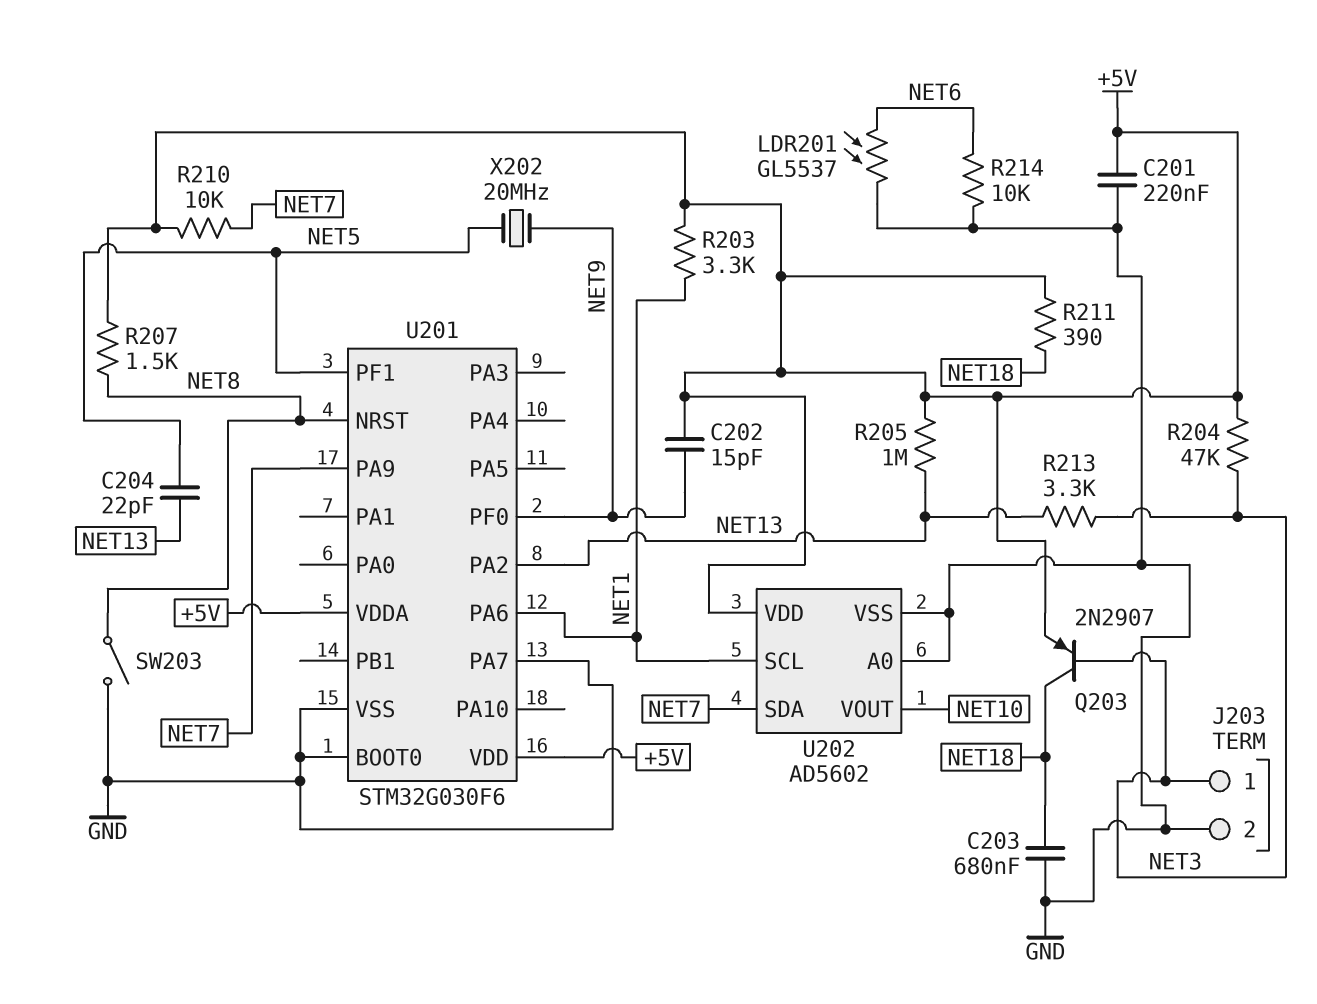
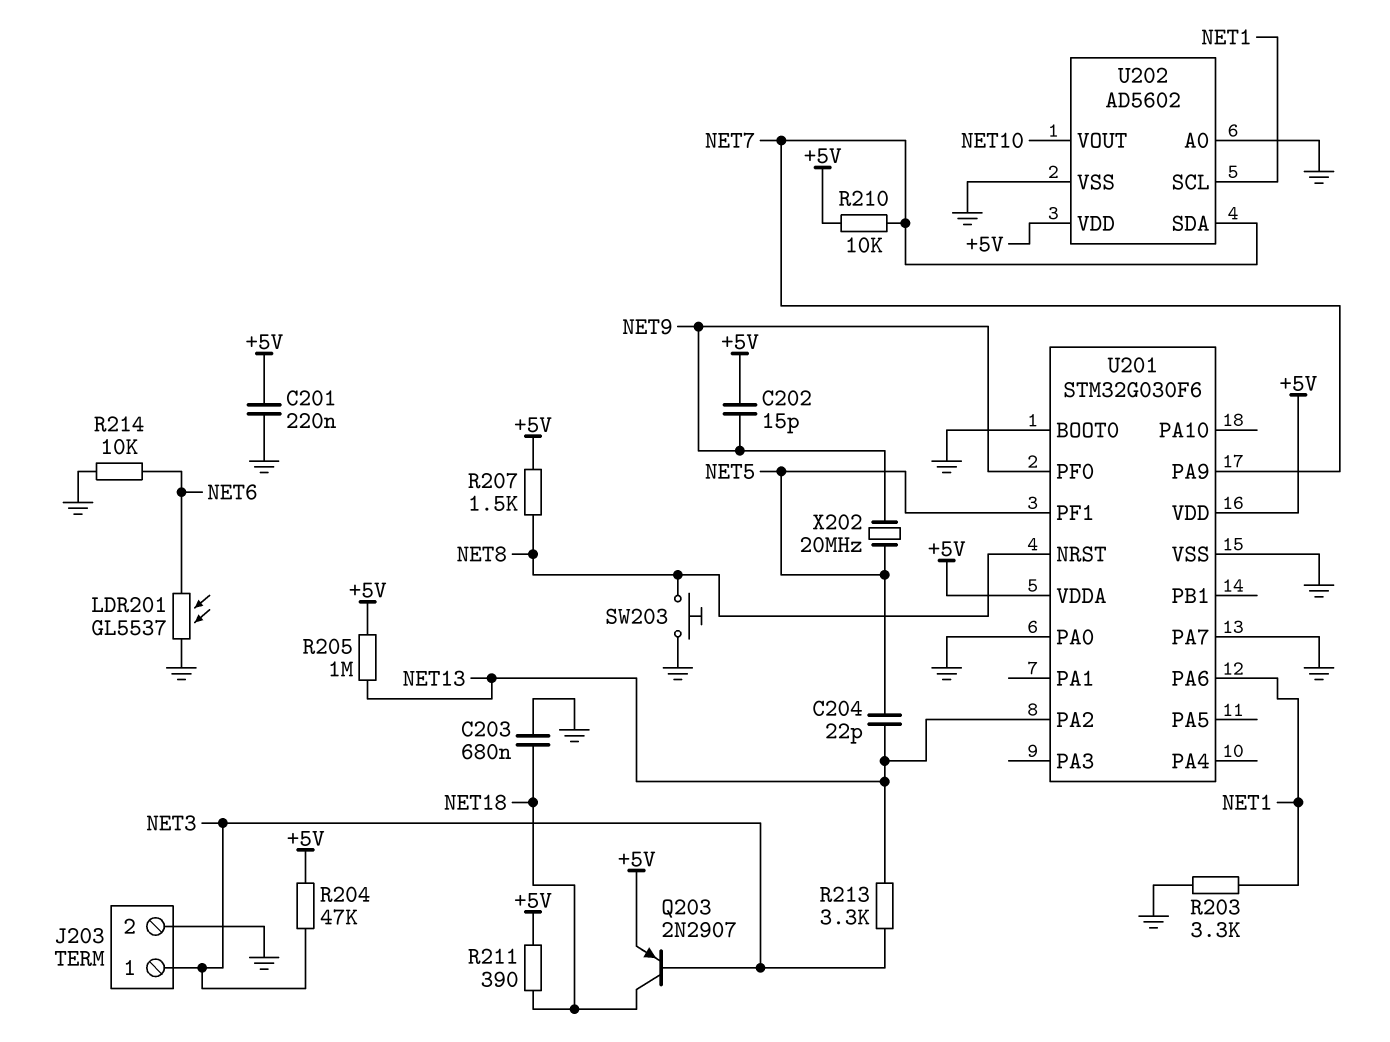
R203: 3.3k (+5V, NET1) -> 3.3k (GND, NET1)
SW203: switch (GND, NET8) -> button (GND, NET8)
U201 pin PA0: none -> GND

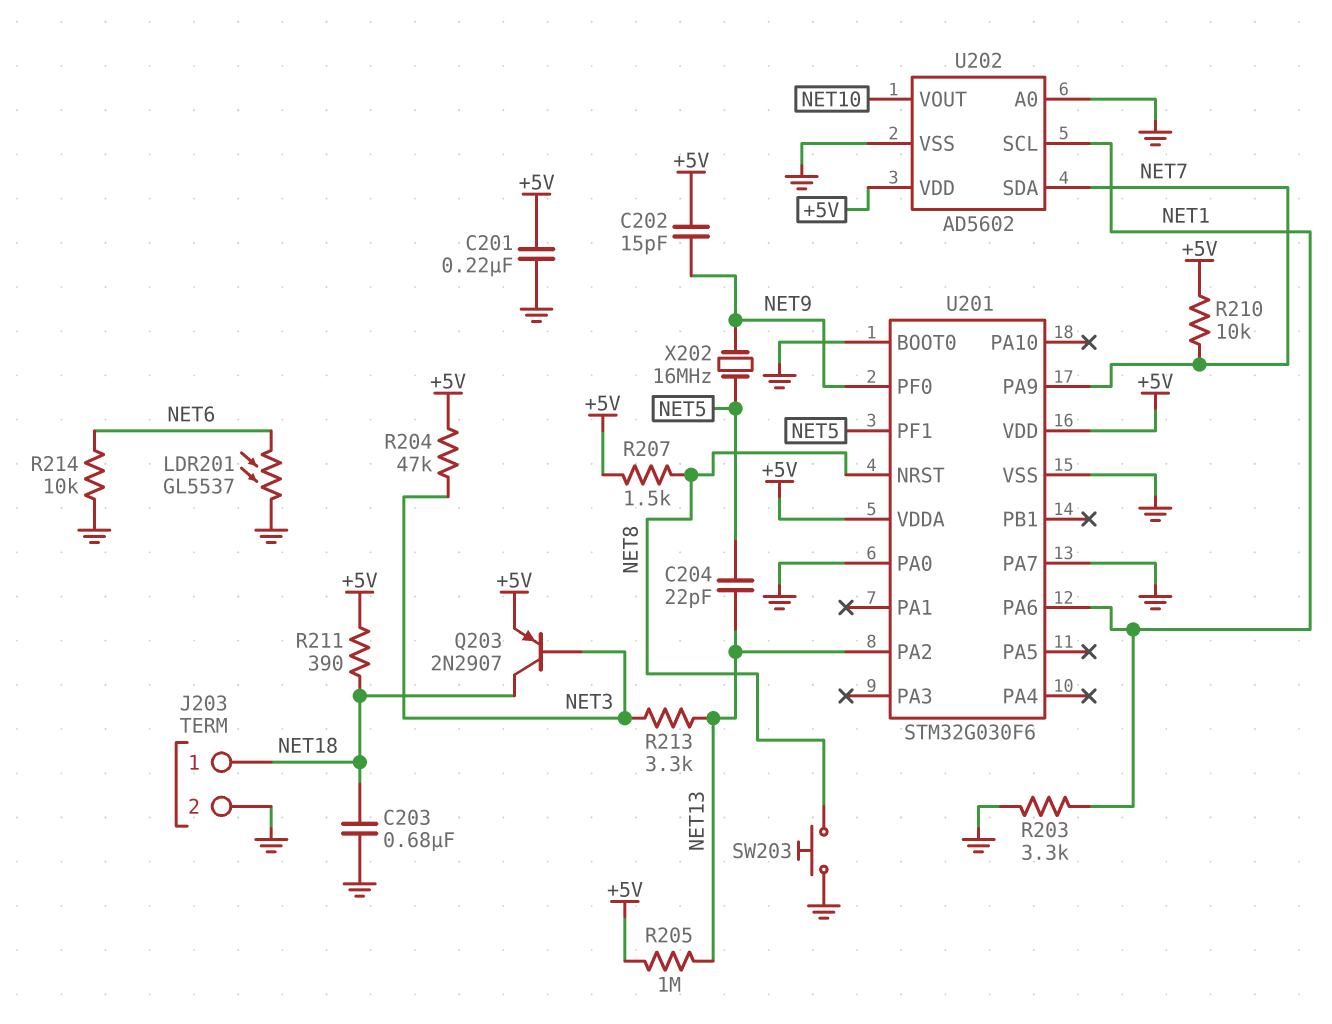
J203 pin 1: NET3 -> NET18
X202: 20MHz (NET5, NET9) -> 16MHz (NET5, NET9)

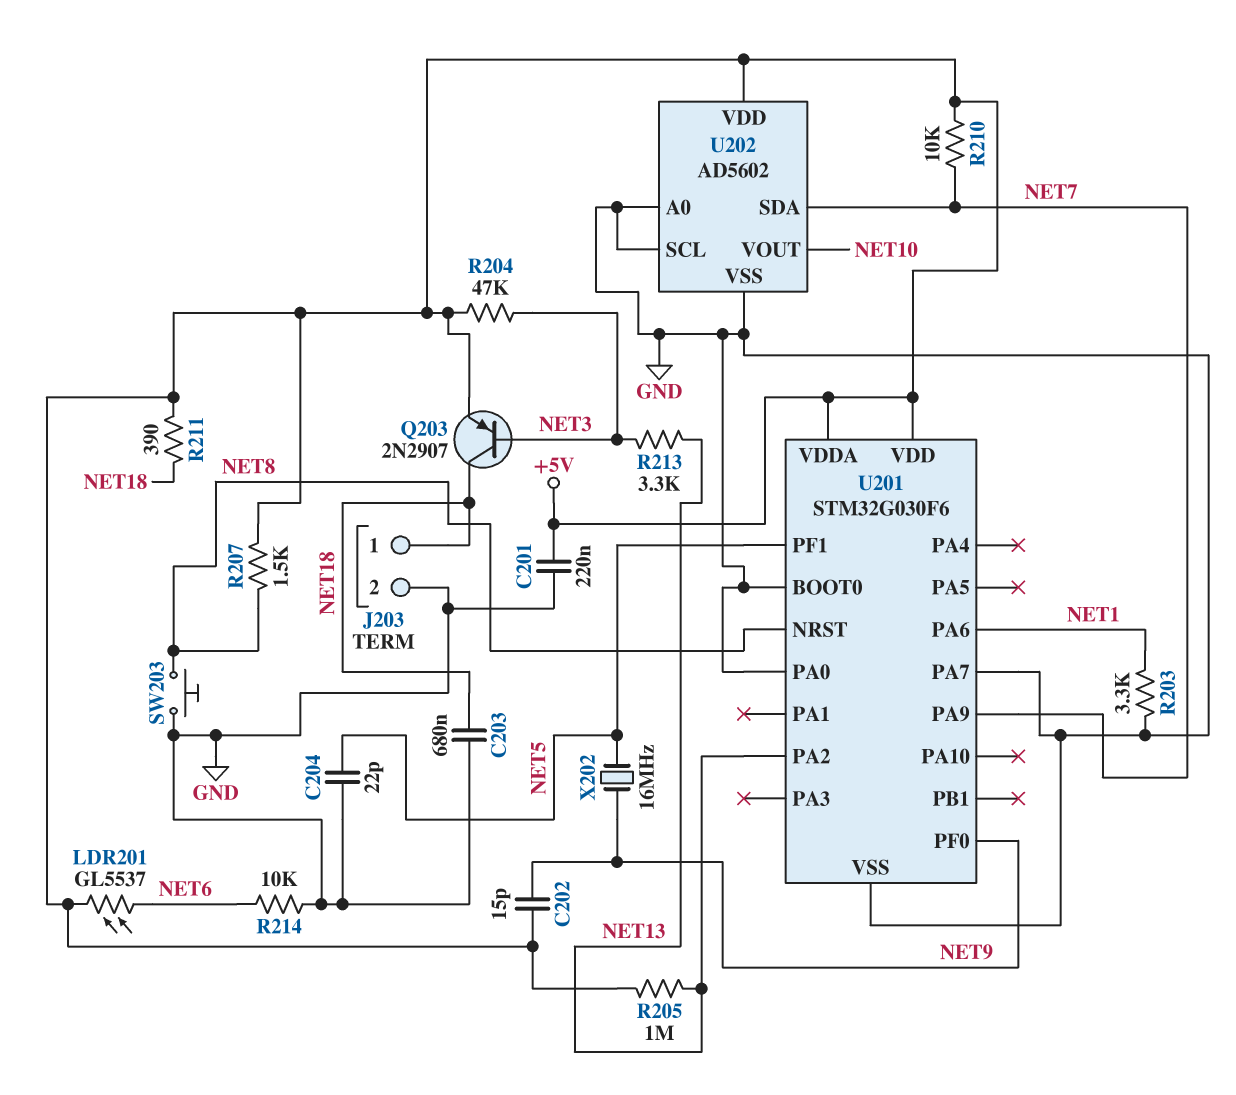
C204: 22pF (NET5, NET13) -> 22pF (GND, NET5)
LDR201: GL5537 (GND, NET6) -> GL5537 (+5V, NET6)
U202 pin SCL: NET1 -> GND

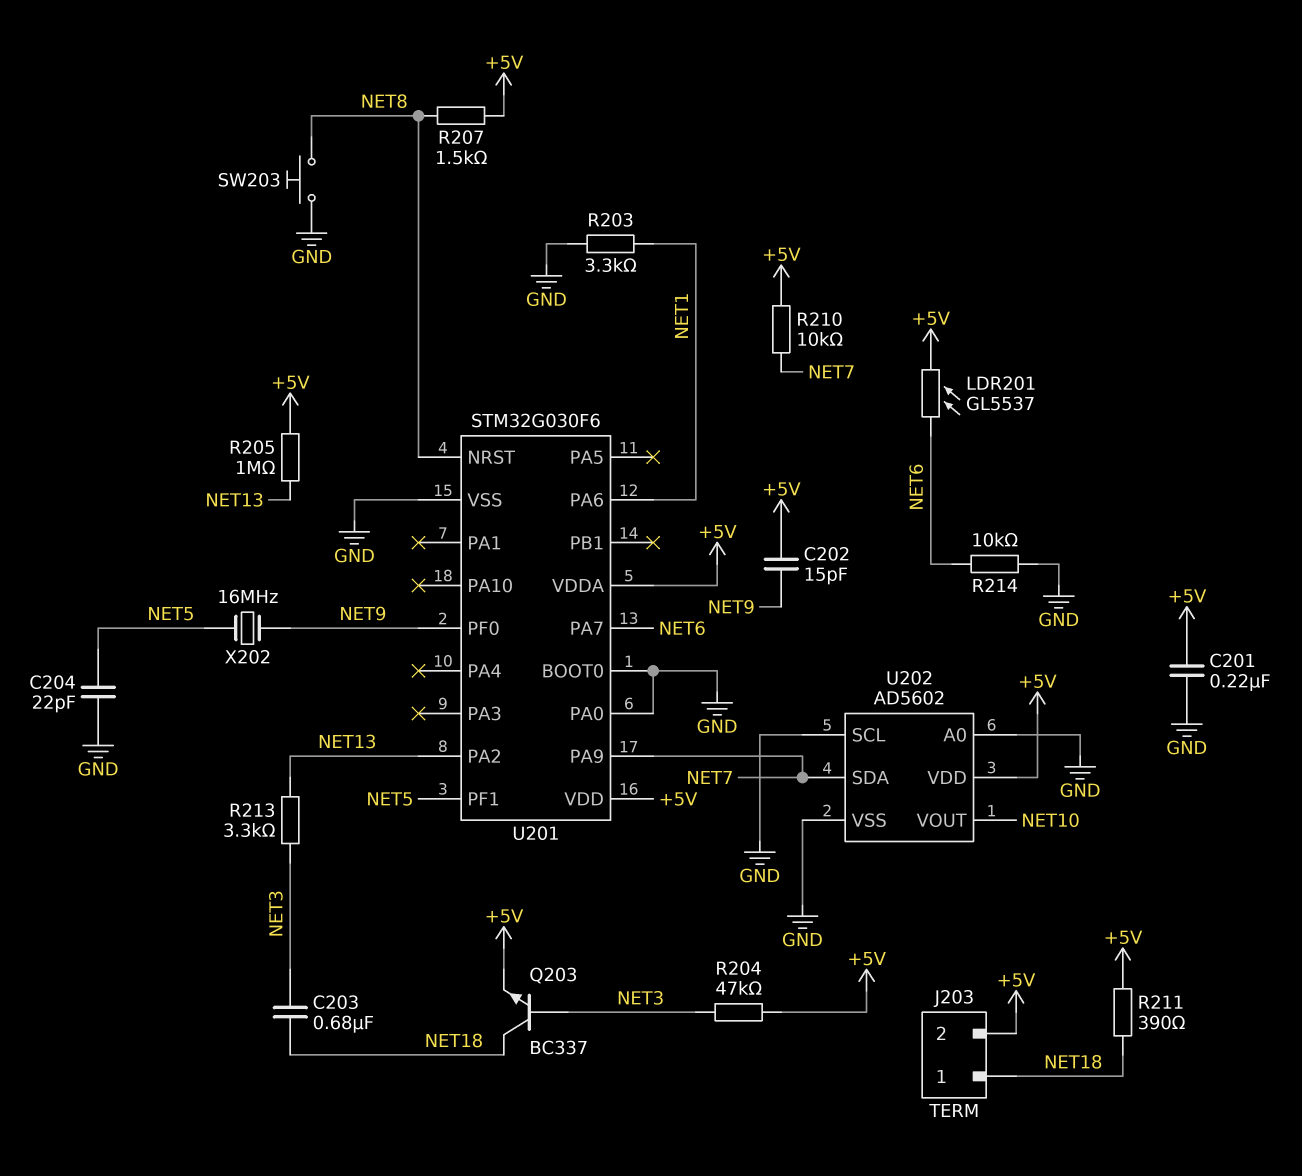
C203: 680nF (GND, NET18) -> 680nF (NET3, NET18)
J203 pin 2: GND -> +5V
Q203: PNP 2N2907 (B NET3, C NET18, E +5V) -> NPN BC337 (B NET3, C NET18, E +5V)
U201 pin PA7: GND -> NET6

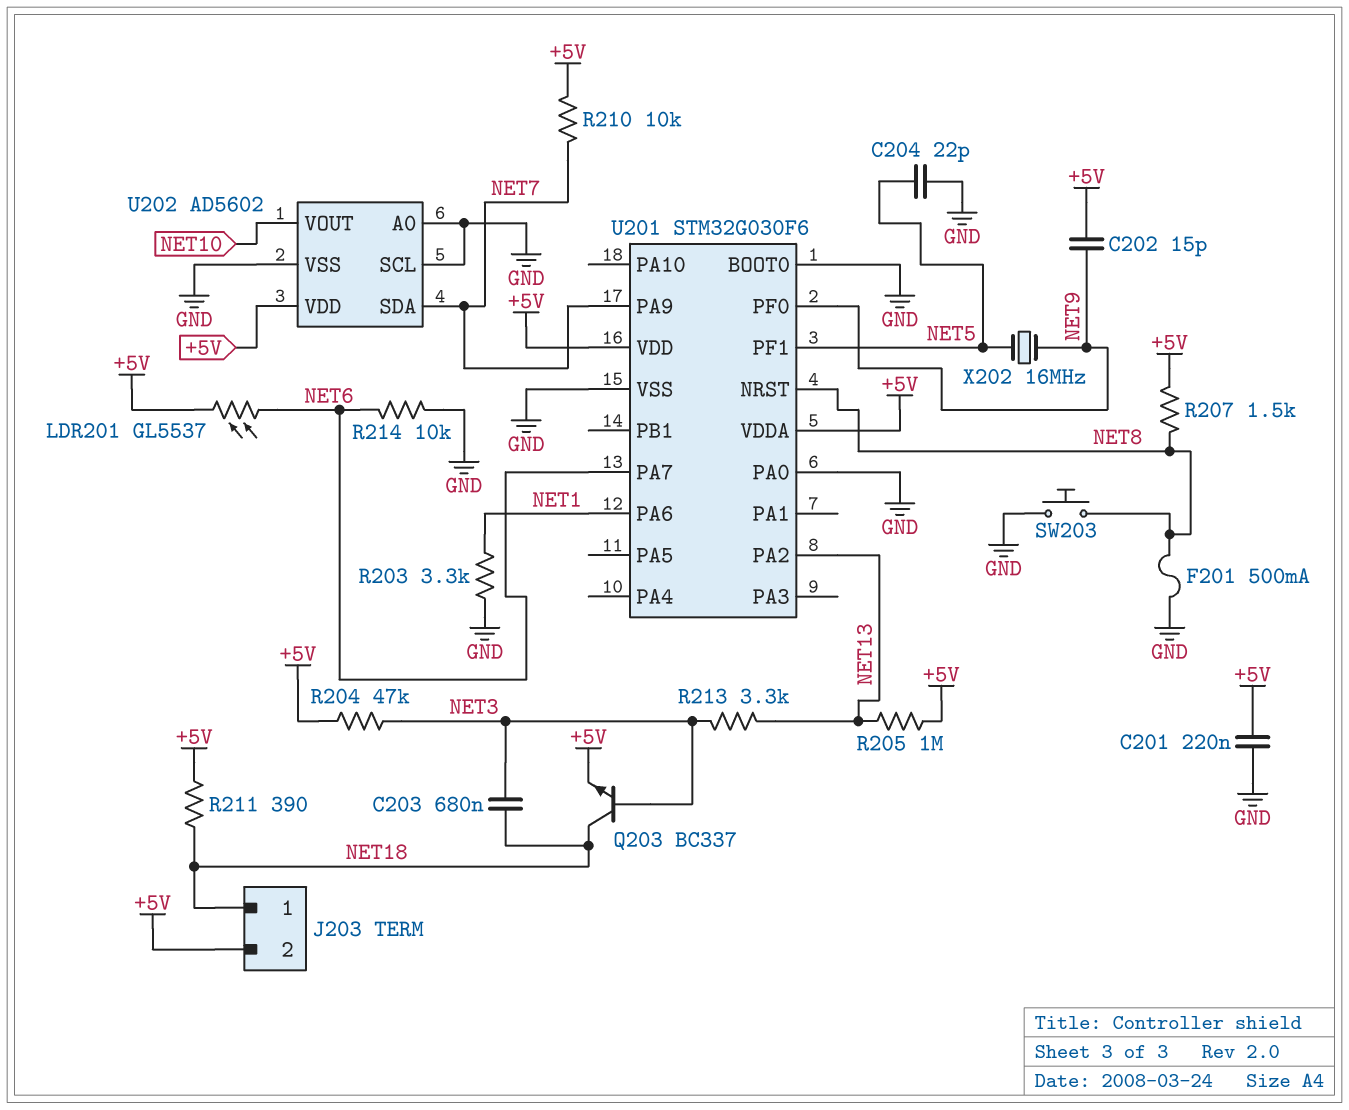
F201: none -> 500mA (GND, NET8)

